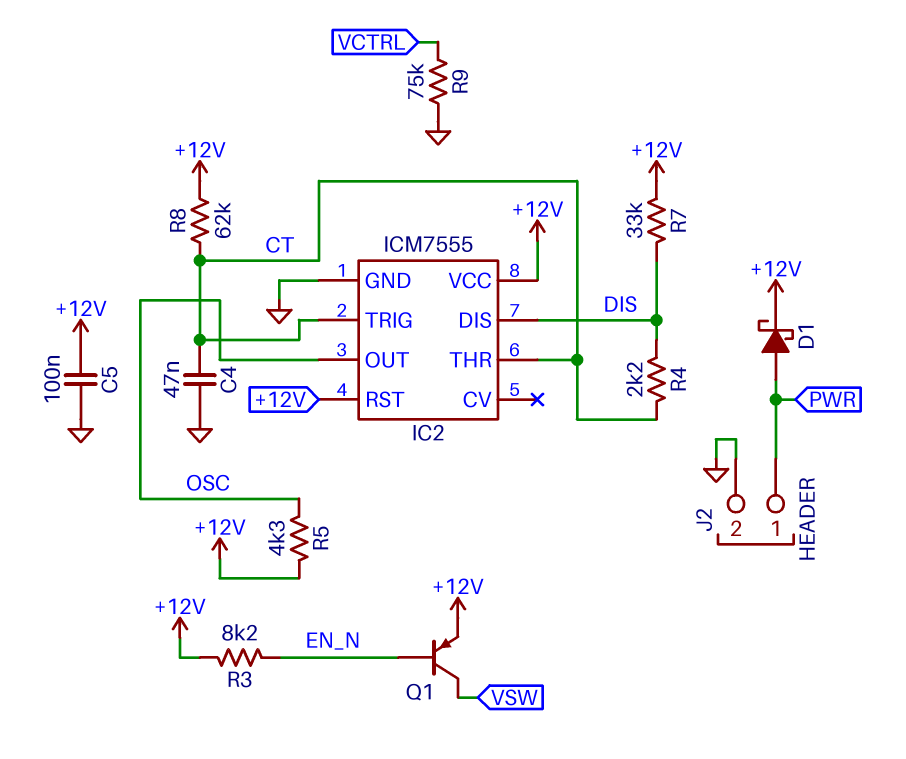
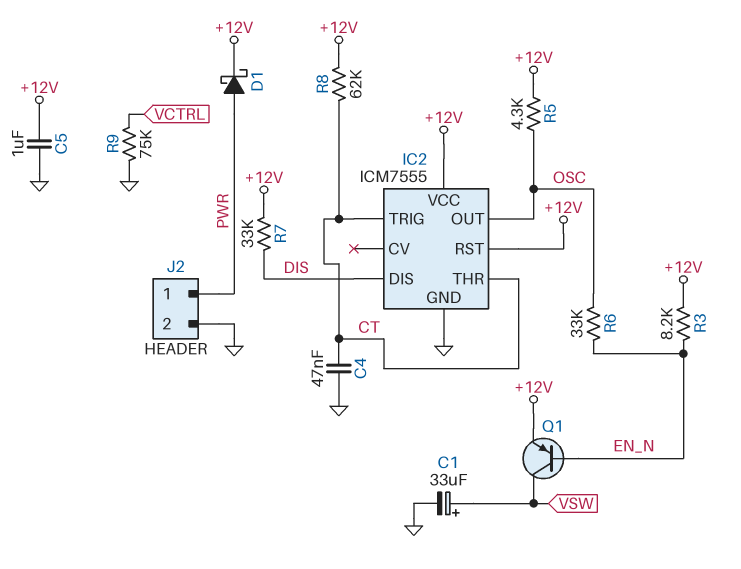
C1: none -> 33uF (plus VSW, minus GND)
C5: 100nF (+12V, GND) -> 1uF (+12V, GND)
R4: 2.2k (CT, DIS) -> none
R6: none -> 33k (EN_N, OSC)

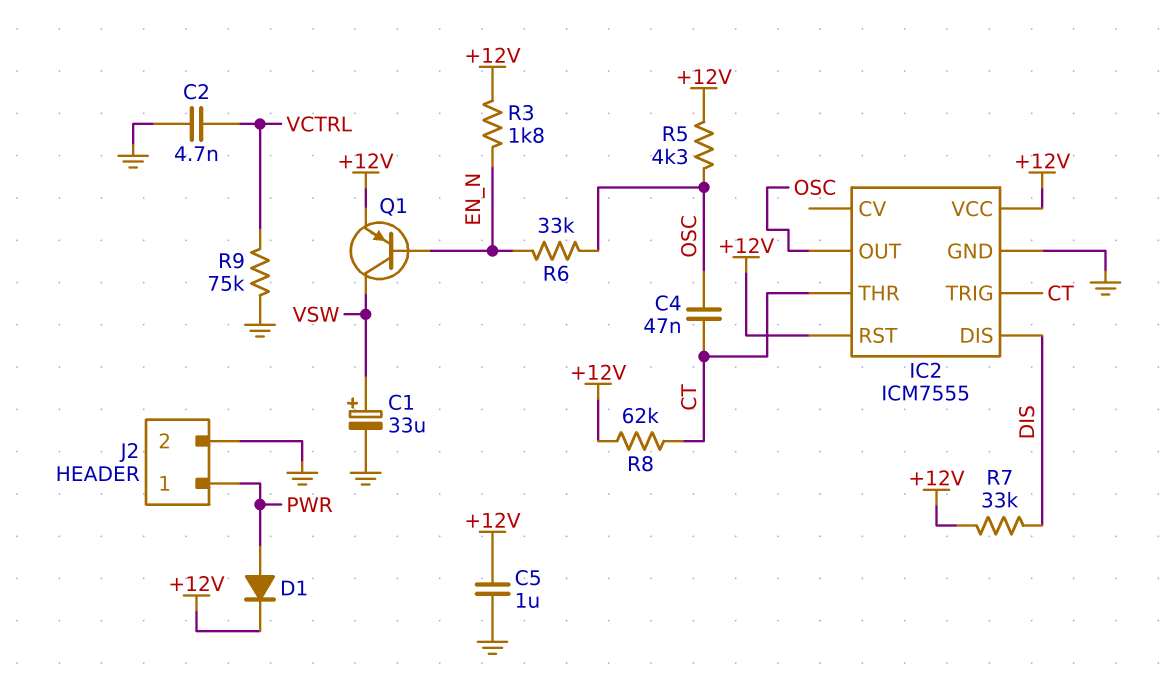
C2: none -> 4.7nF (GND, VCTRL)
C4: 47nF (CT, GND) -> 47nF (CT, OSC)
D1: schottky (A PWR, K +12V) -> diode (A PWR, K +12V)
R3: 8.2k (+12V, EN_N) -> 1.8k (+12V, EN_N)

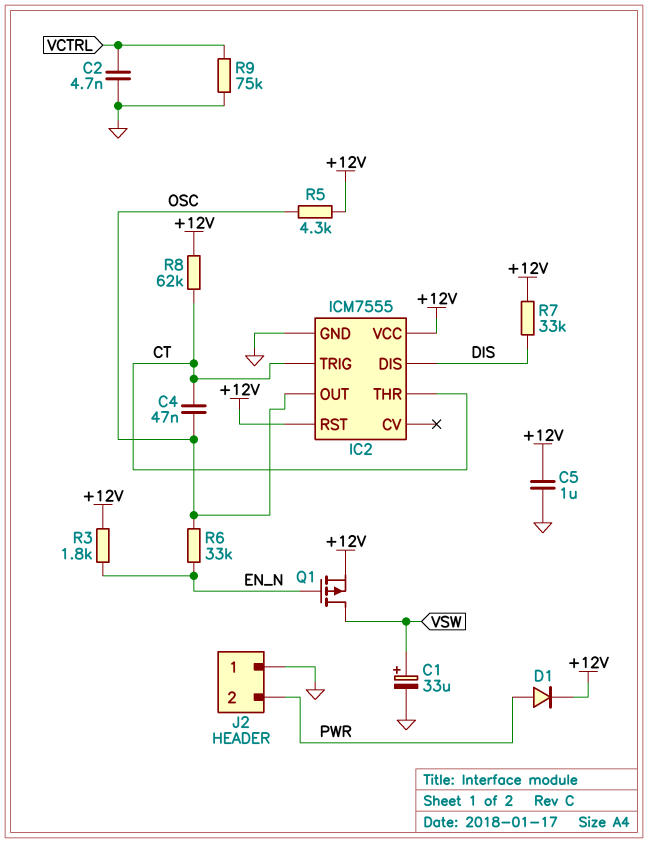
J2 pin 1: PWR -> GND
J2 pin 2: GND -> PWR
Q1: PNP (B EN_N, C VSW, E +12V) -> PMOS (G EN_N, D VSW, S +12V)

